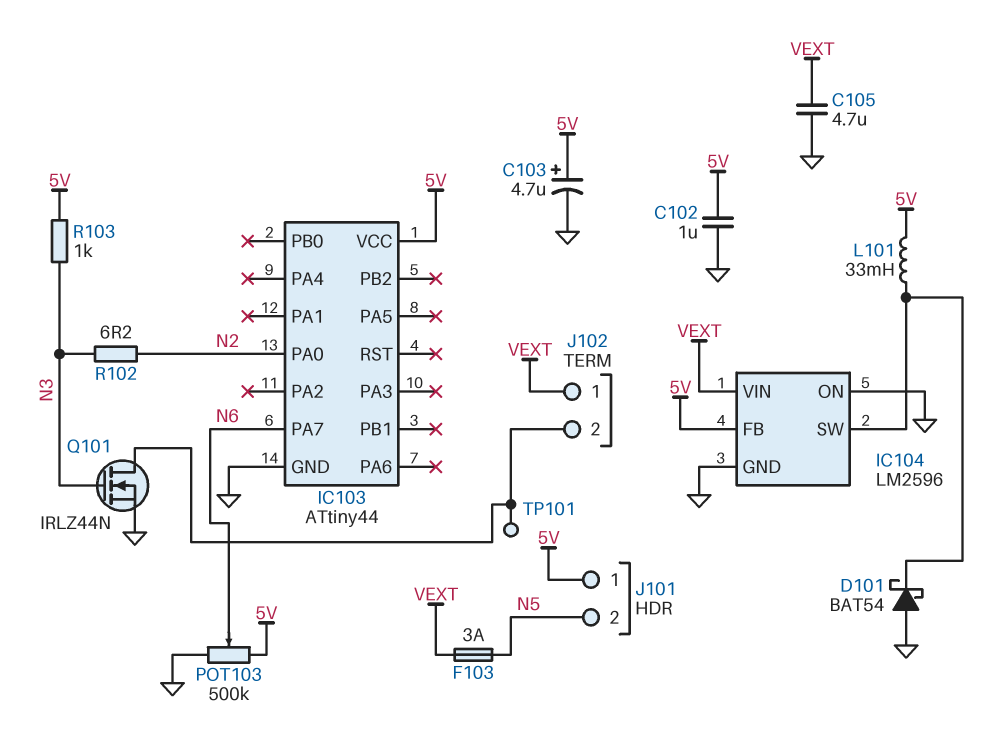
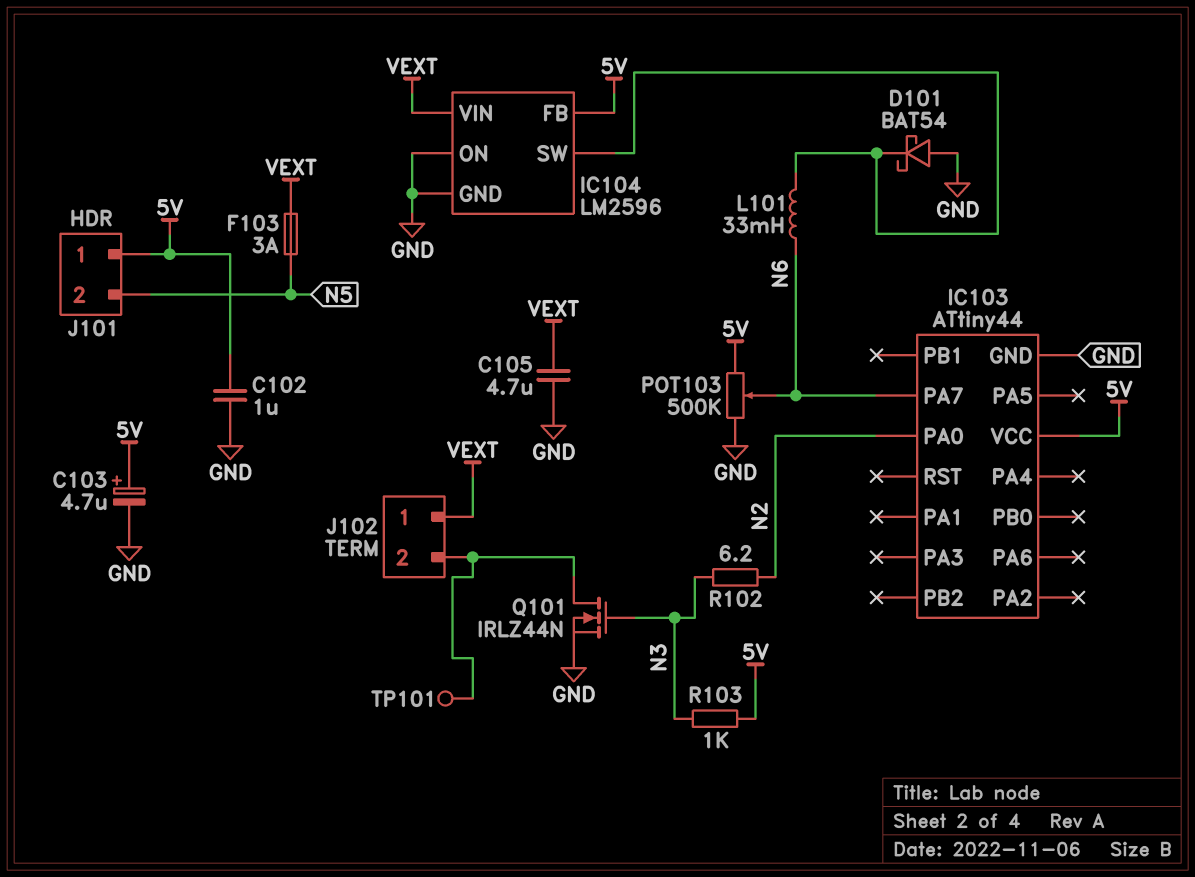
L101: 33mH (5V, IC104/SW) -> 33mH (IC104/SW, N6)

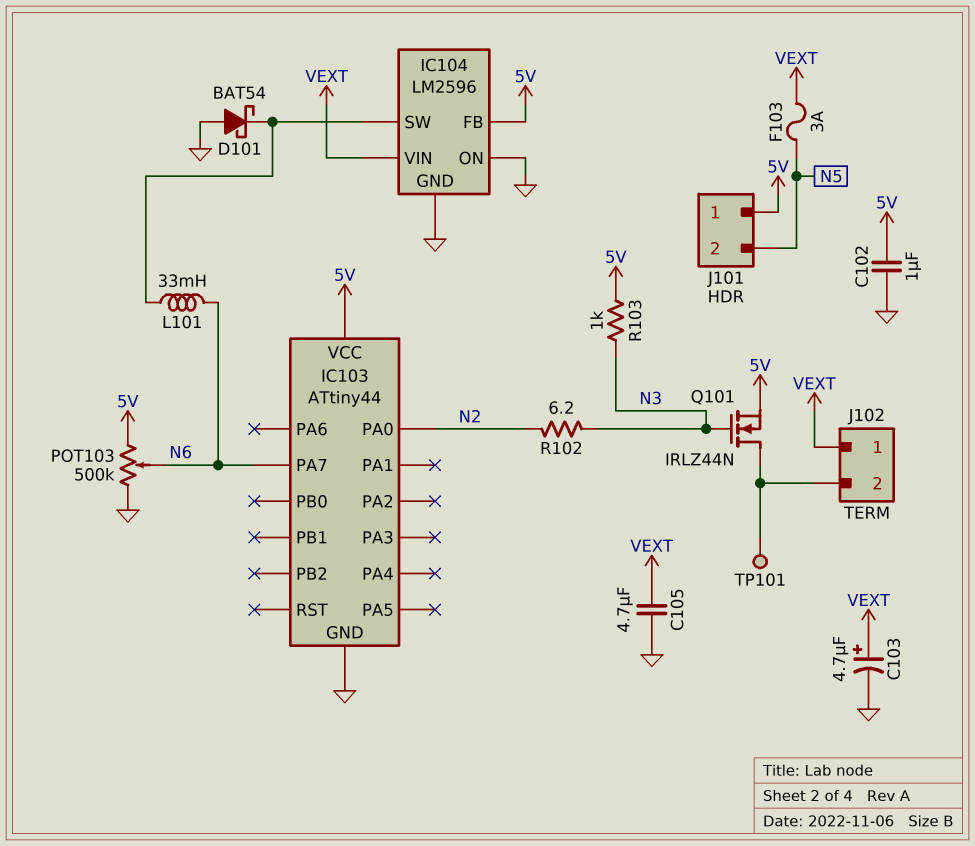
C103: 4.7uF (plus 5V, minus GND) -> 4.7uF (plus VEXT, minus GND)
Q101: NMOS IRLZ44N (G N3, D J102/2, S GND) -> NMOS IRLZ44N (G N3, D J102/2, S 5V)

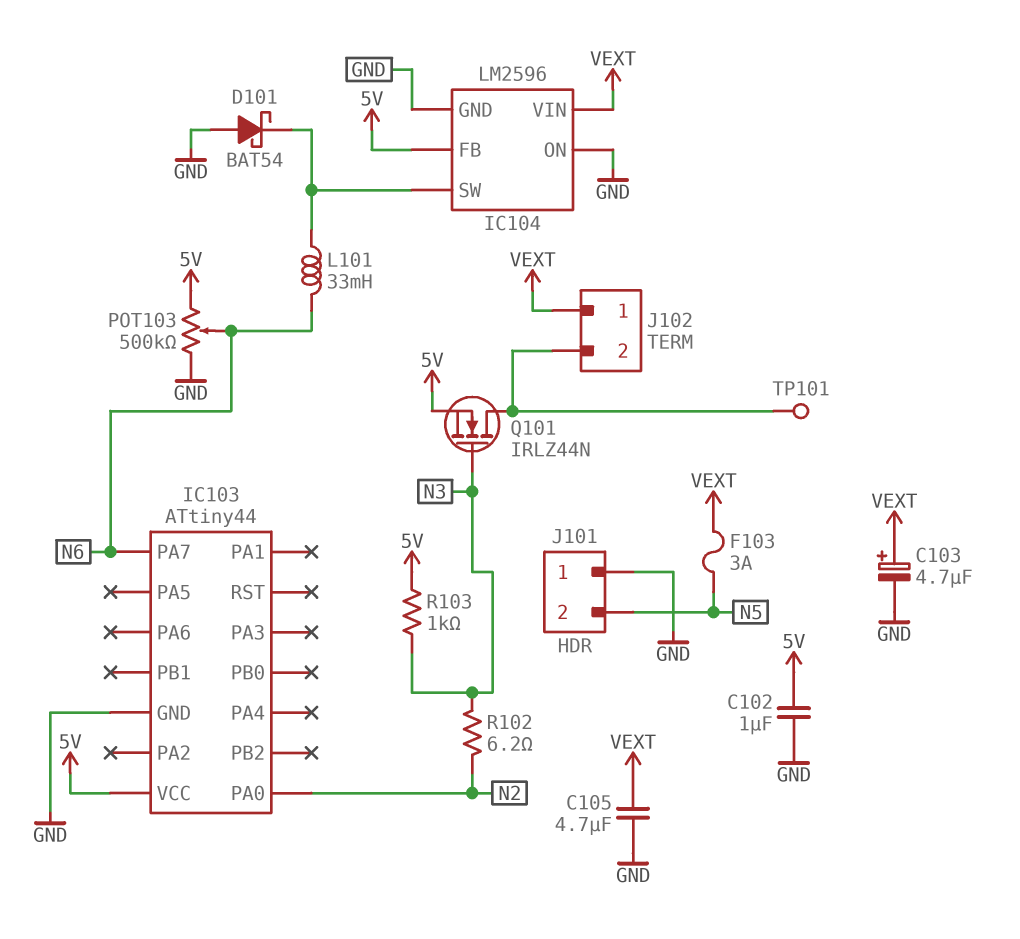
J101 pin 1: 5V -> GND

